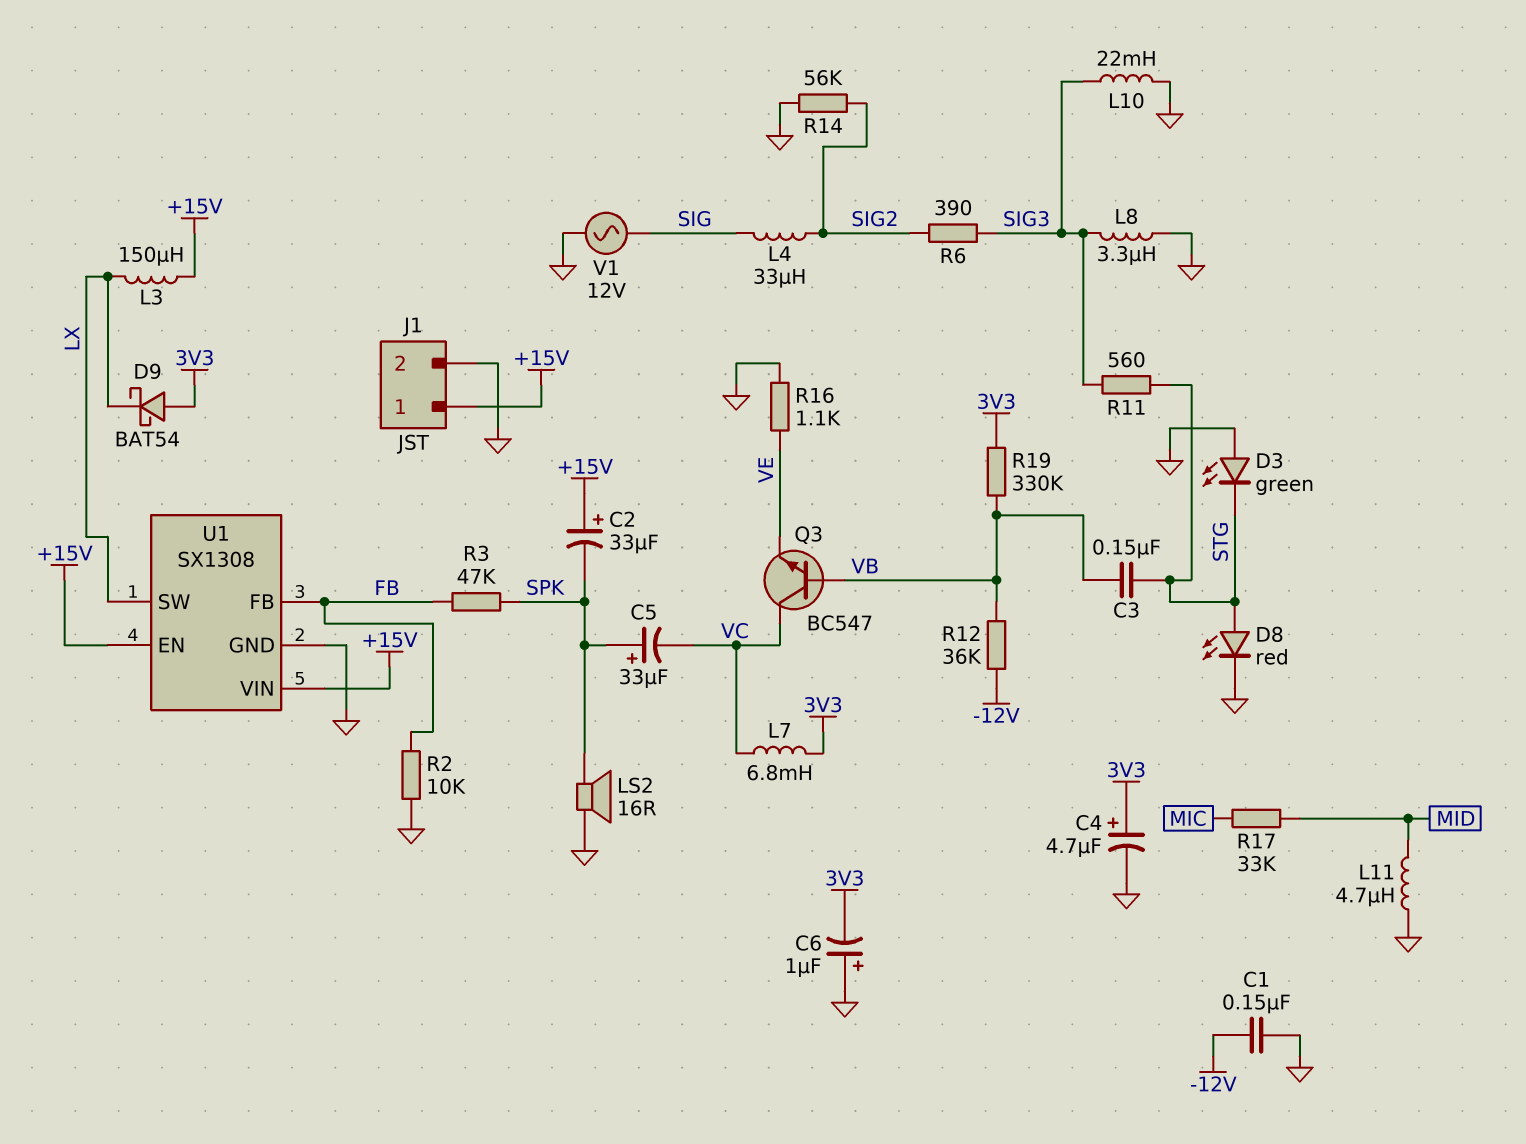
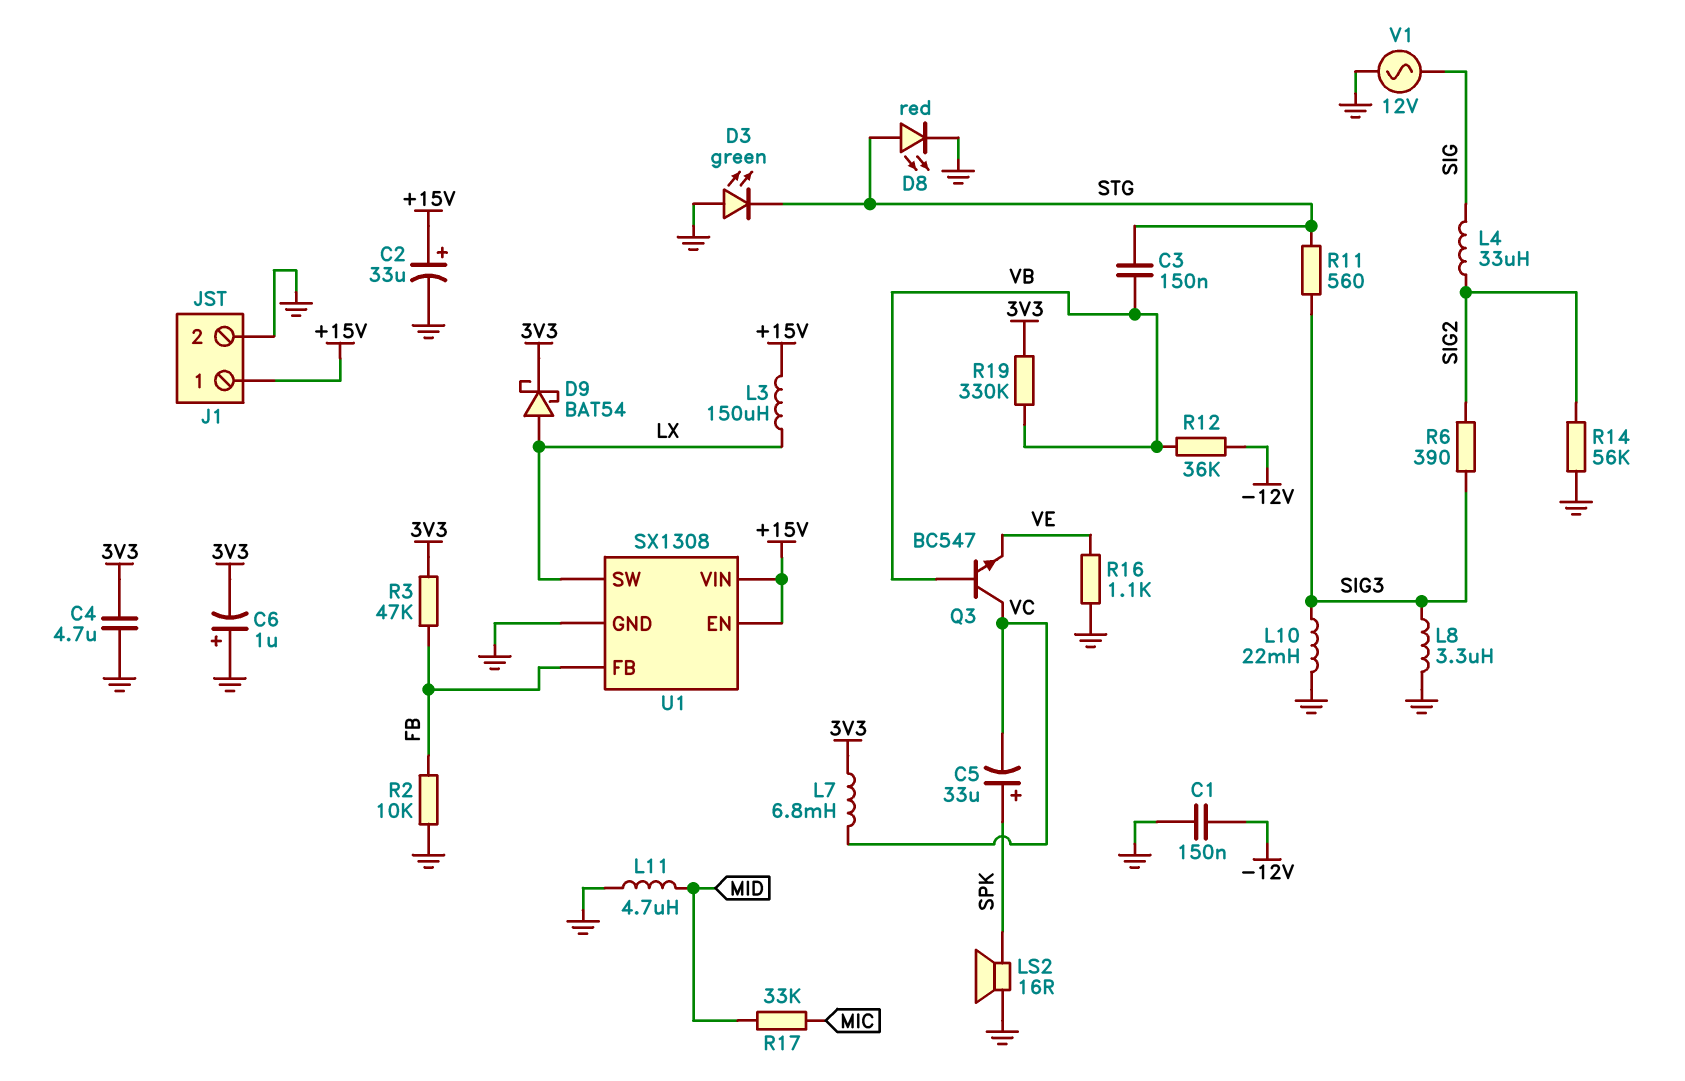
C2: 33uF (plus +15V, minus SPK) -> 33uF (plus +15V, minus GND)
C4: 4.7uF (plus 3V3, minus GND) -> 4.7uF (3V3, GND)
D9: schottky BAT54 (A 3V3, K LX) -> schottky BAT54 (A LX, K 3V3)
R3: 47k (FB, SPK) -> 47k (3V3, FB)

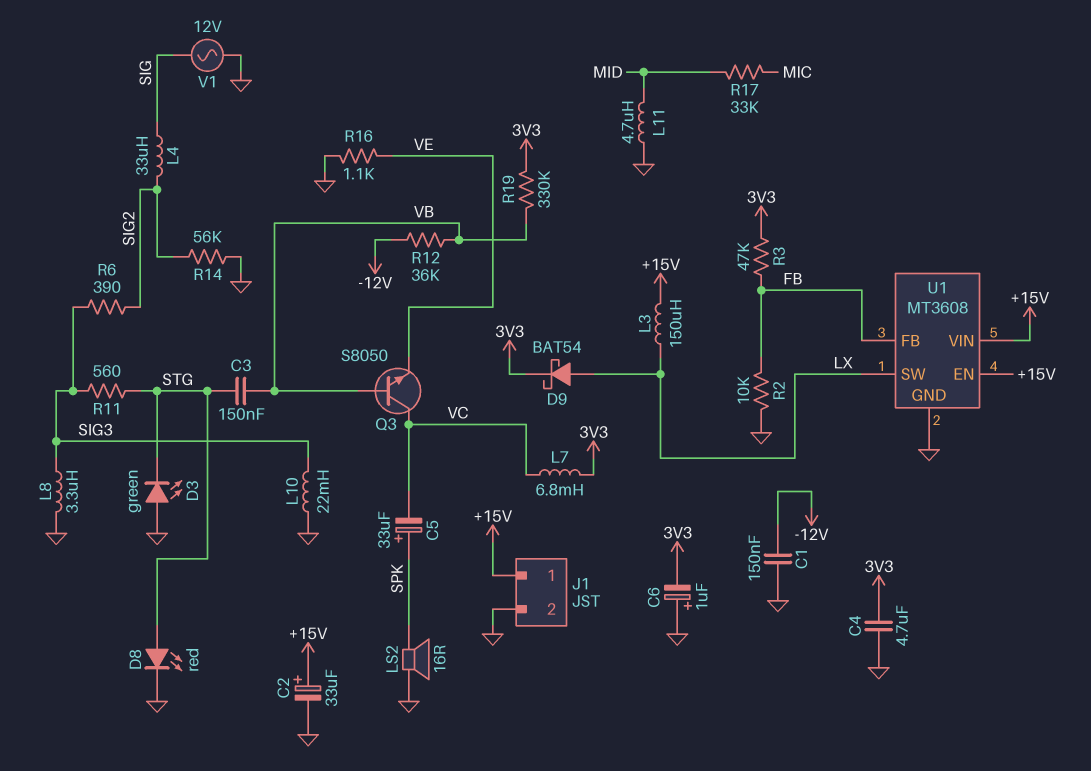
Q3: NPN BC547 (B VB, C VC, E VE) -> NPN S8050 (B VB, C VC, E VE)
U1: SX1308 -> MT3608

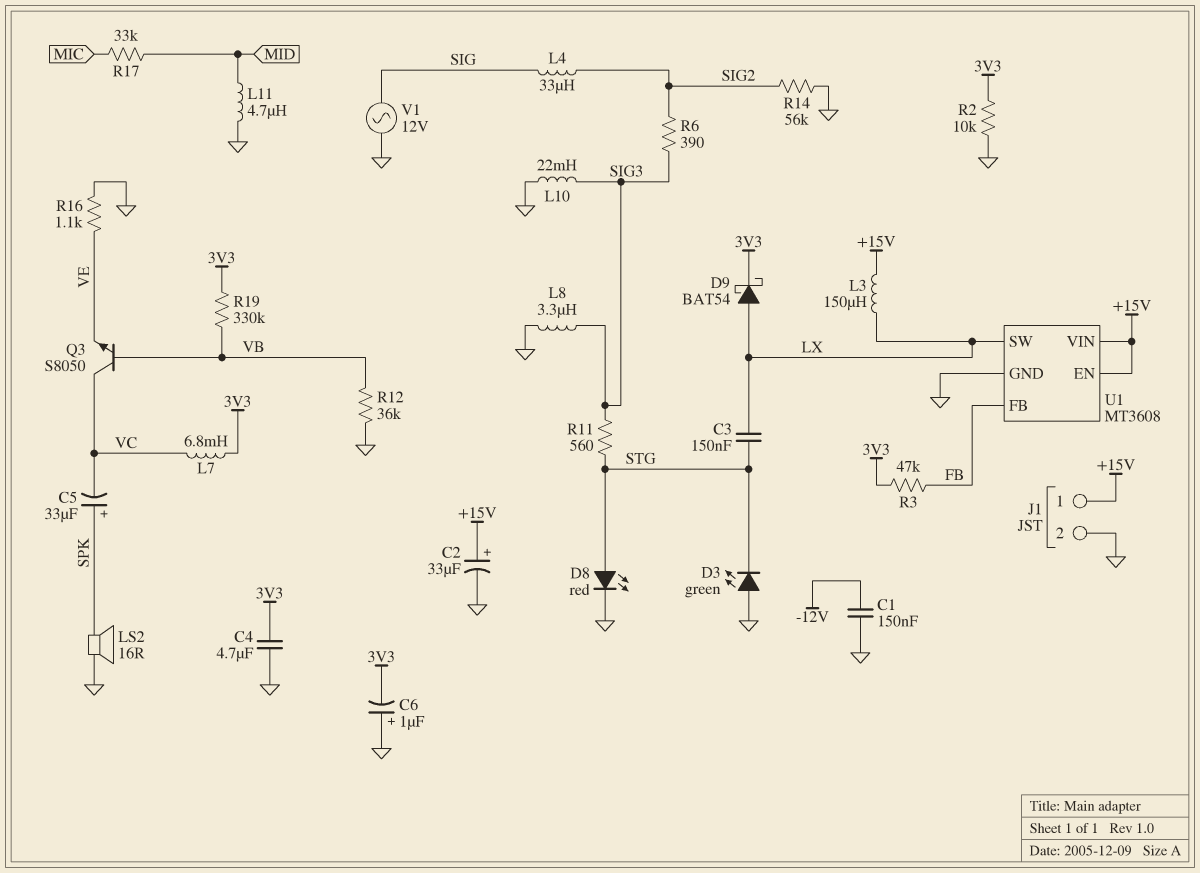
C3: 150nF (STG, VB) -> 150nF (LX, STG)
R2: 10k (FB, GND) -> 10k (3V3, GND)
R12: 36k (-12V, VB) -> 36k (GND, VB)

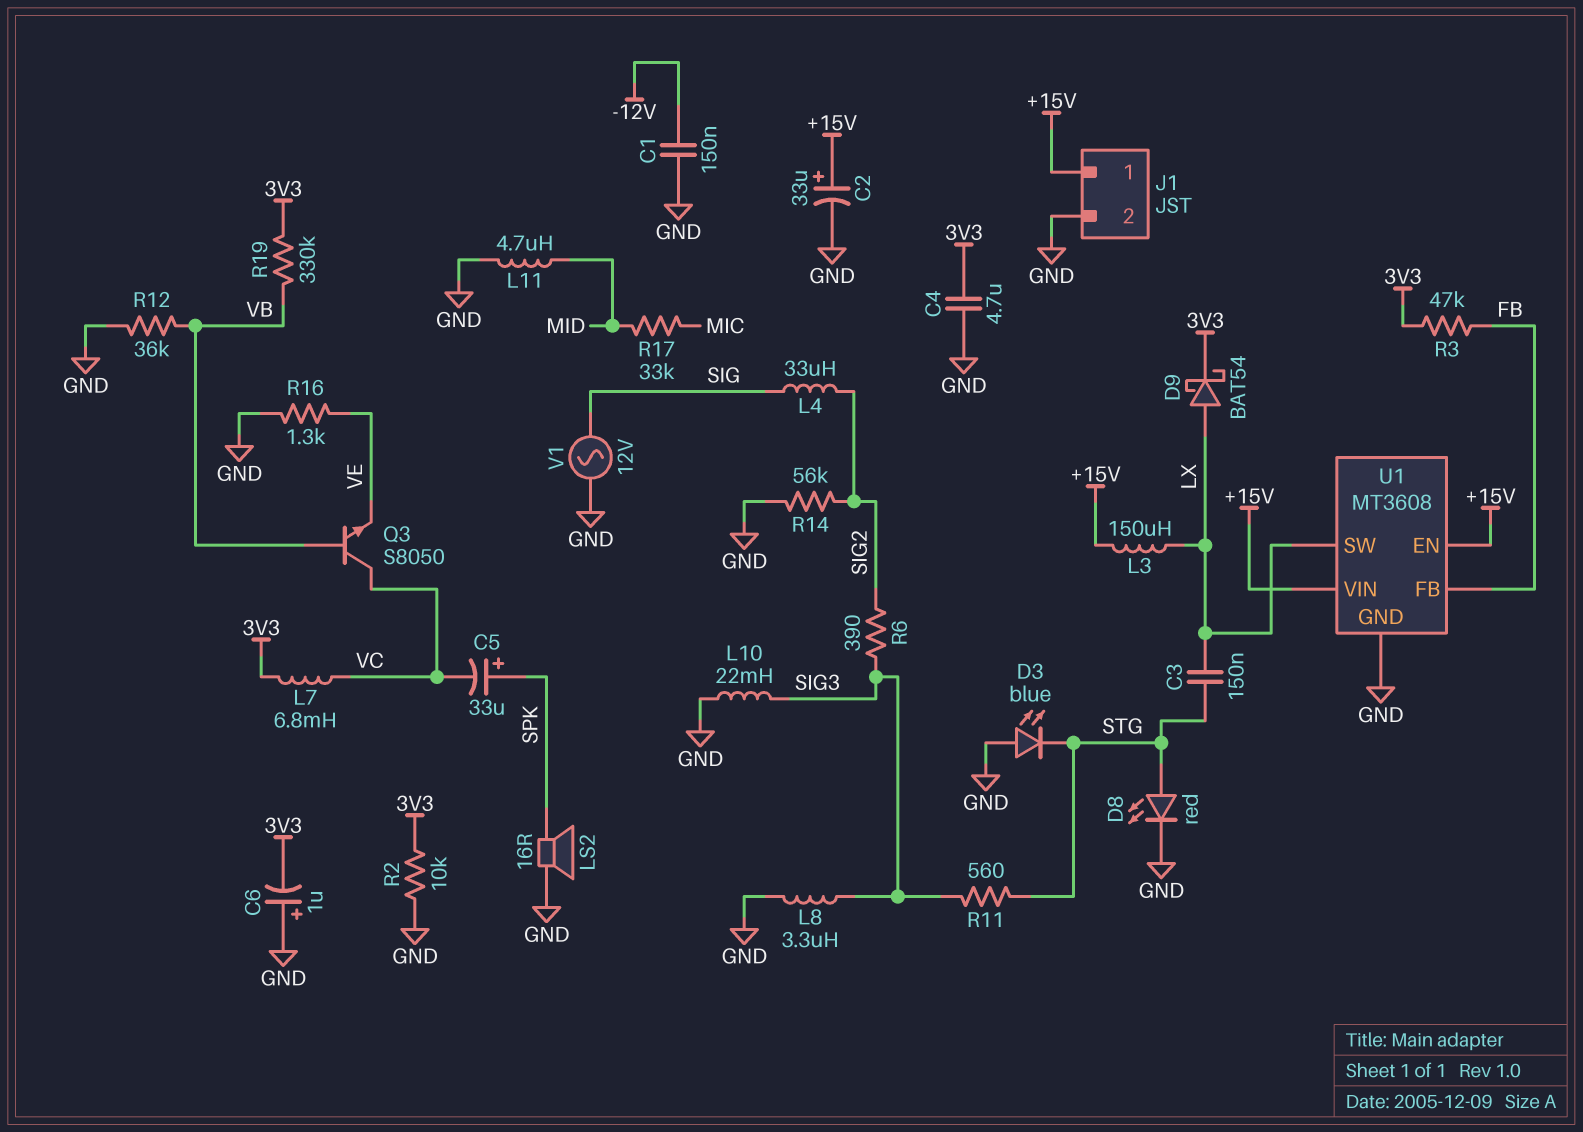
D3: LED green (A GND, K STG) -> LED blue (A GND, K STG)
R16: 1.1k (GND, VE) -> 1.3k (GND, VE)

